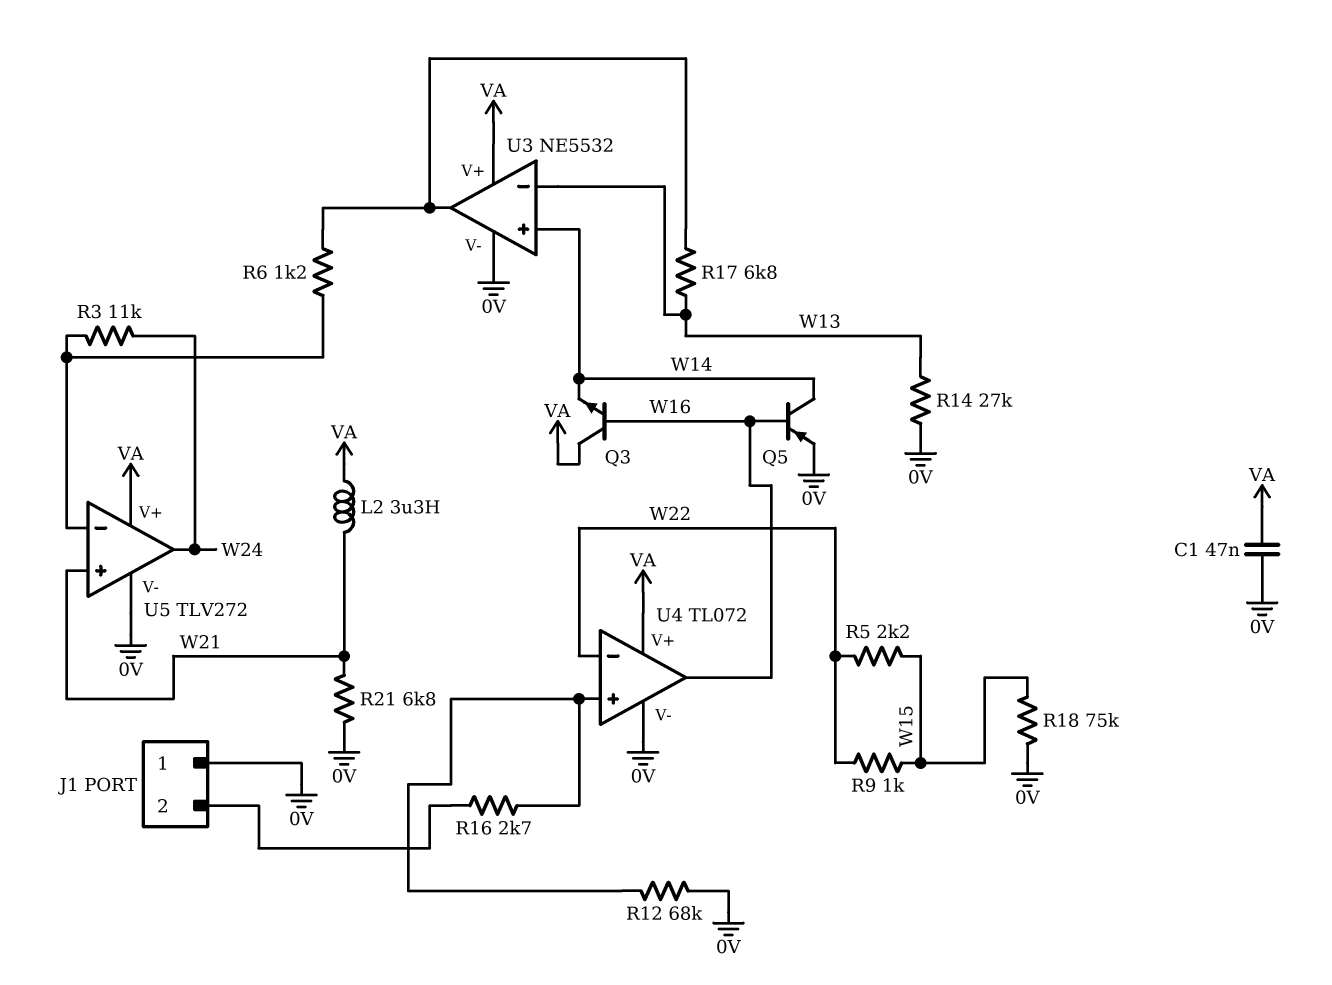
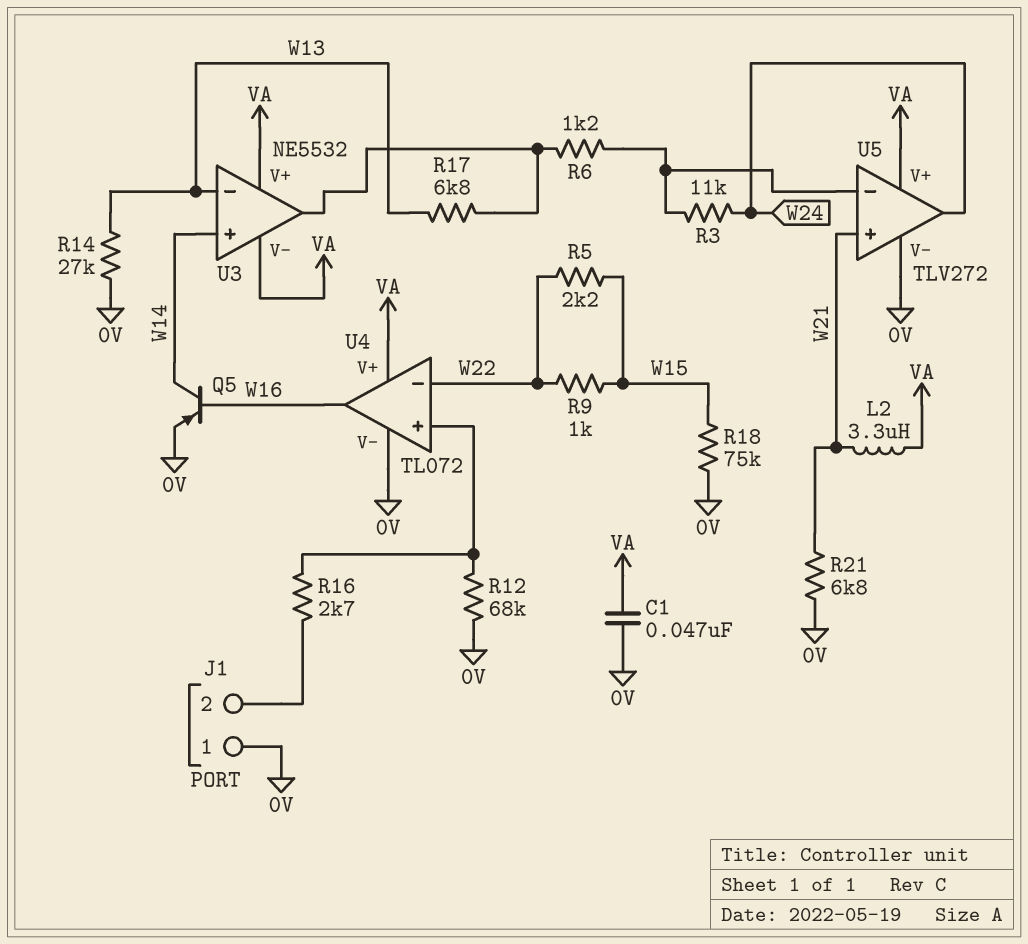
Q3: NPN (B W16, C VA, E W14) -> none
U3 pin V-: 0V -> VA

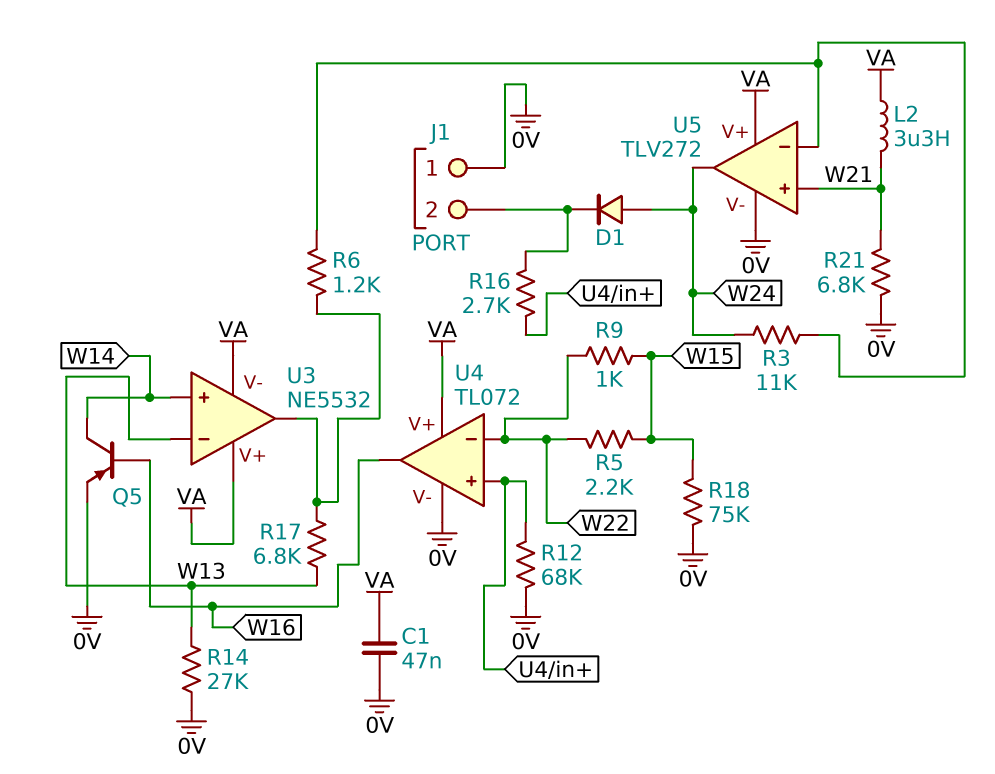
D1: none -> diode (A W24, K J1/2)

